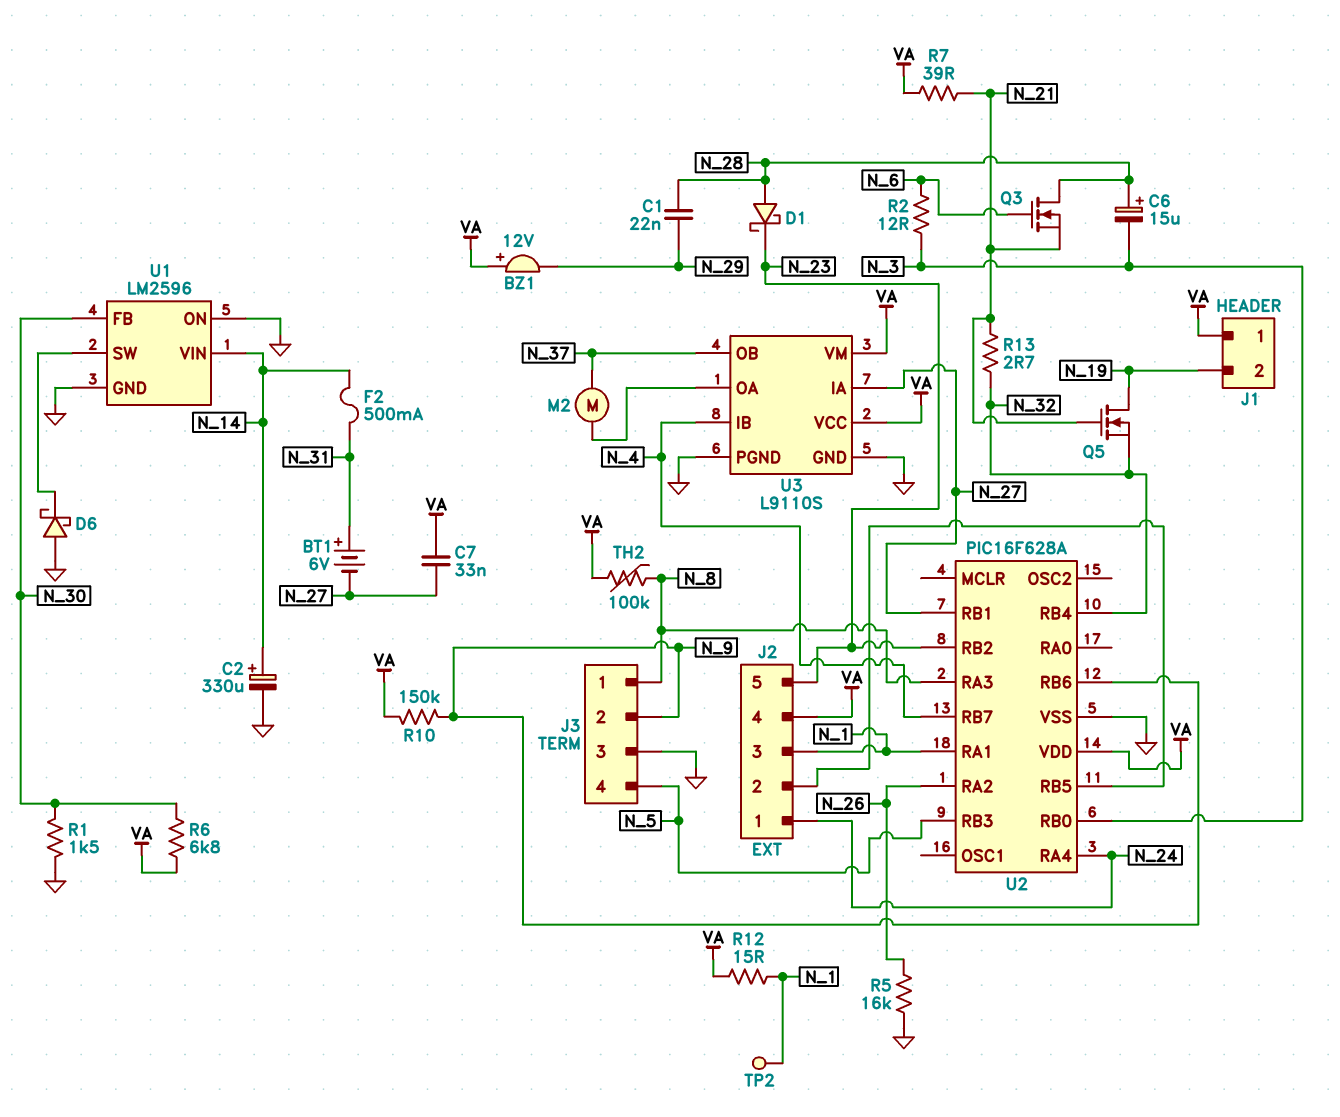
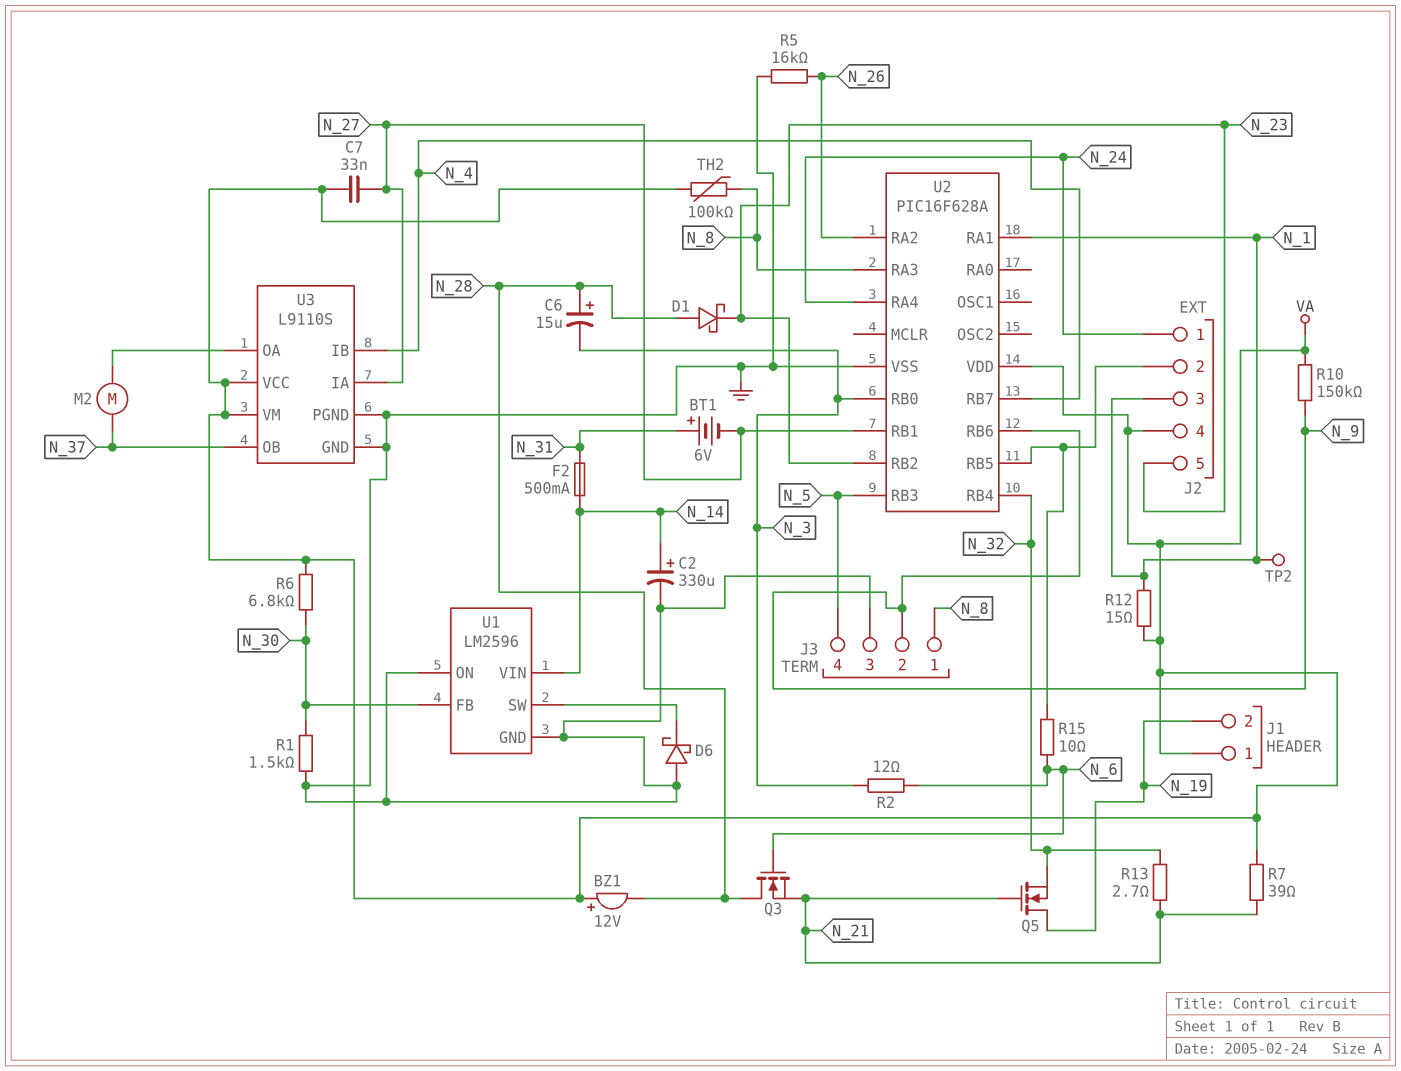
BZ1: buzzer 12V (plus VA, minus N_29) -> buzzer 12V (plus VA, minus N_28)
C1: 22nF (N_28, N_29) -> none
R15: none -> 10 (J2/2, N_6)

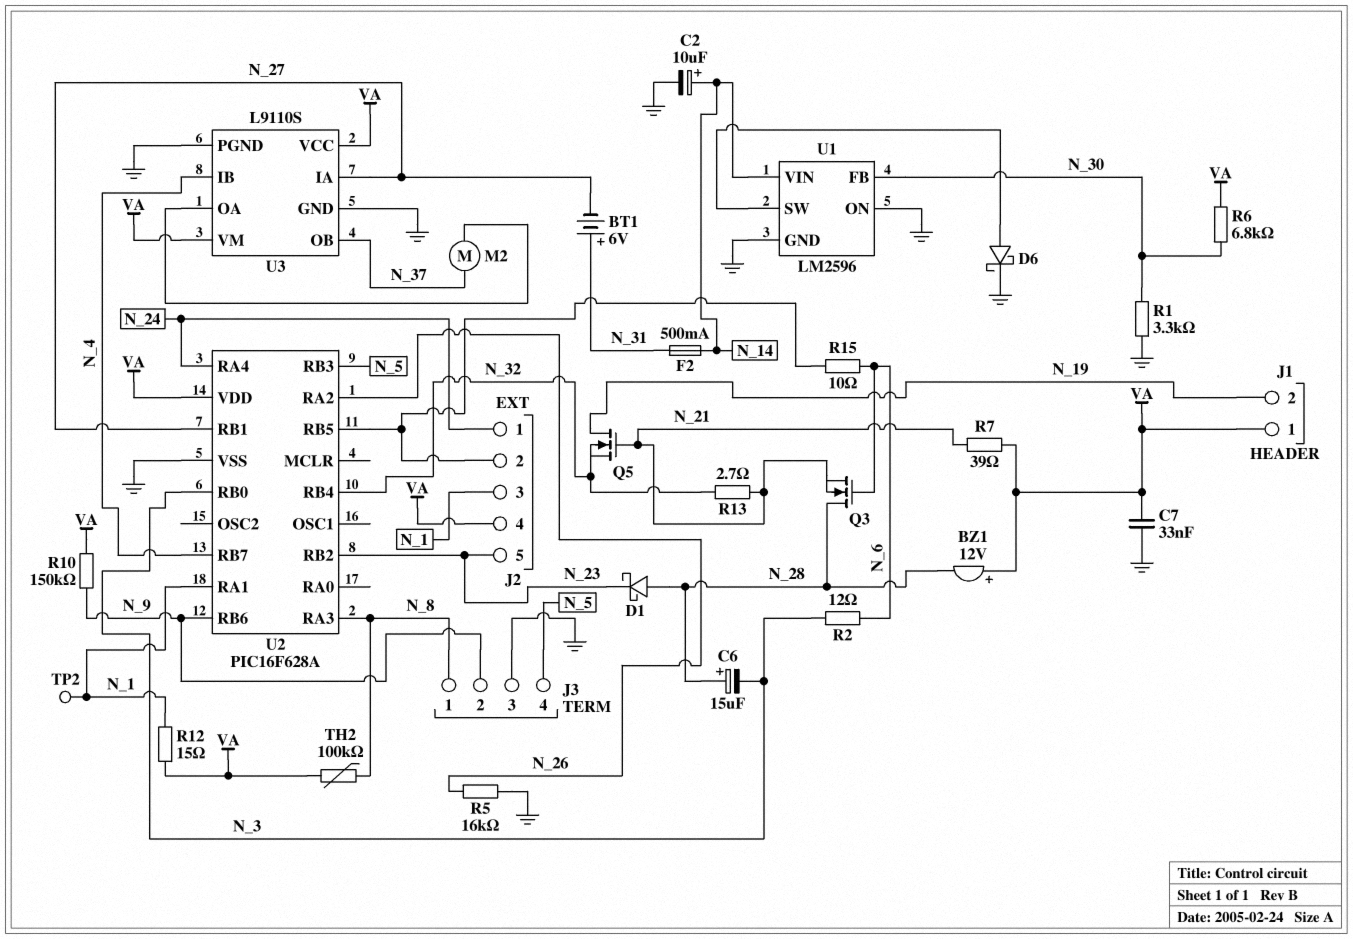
C2: 330uF (plus N_14, minus GND) -> 10uF (plus N_14, minus GND)
C7: 33nF (N_27, VA) -> 33nF (GND, VA)
D6: schottky (A GND, K U1/SW) -> schottky (A U1/SW, K GND)
R1: 1.5k (GND, N_30) -> 3.3k (GND, N_30)

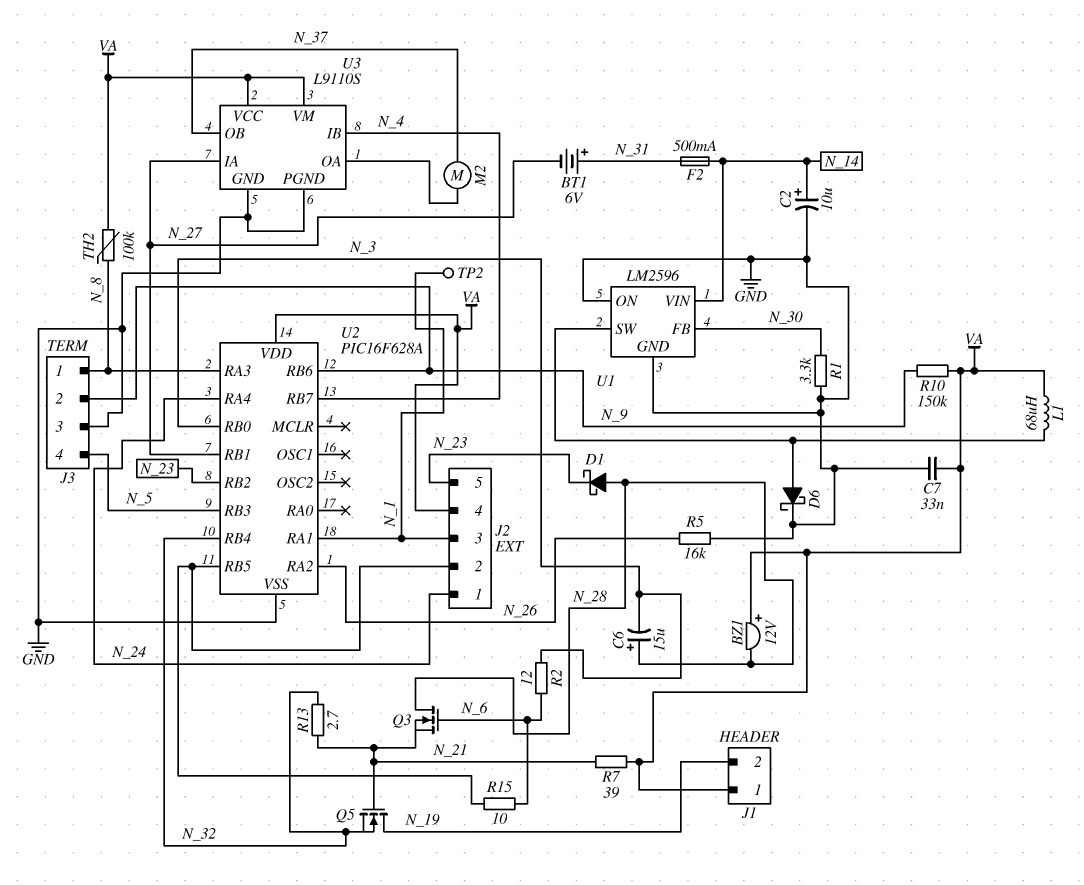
L1: none -> 68uH (U1/SW, VA)
R6: 6.8k (N_30, VA) -> none
R12: 15 (N_1, VA) -> none

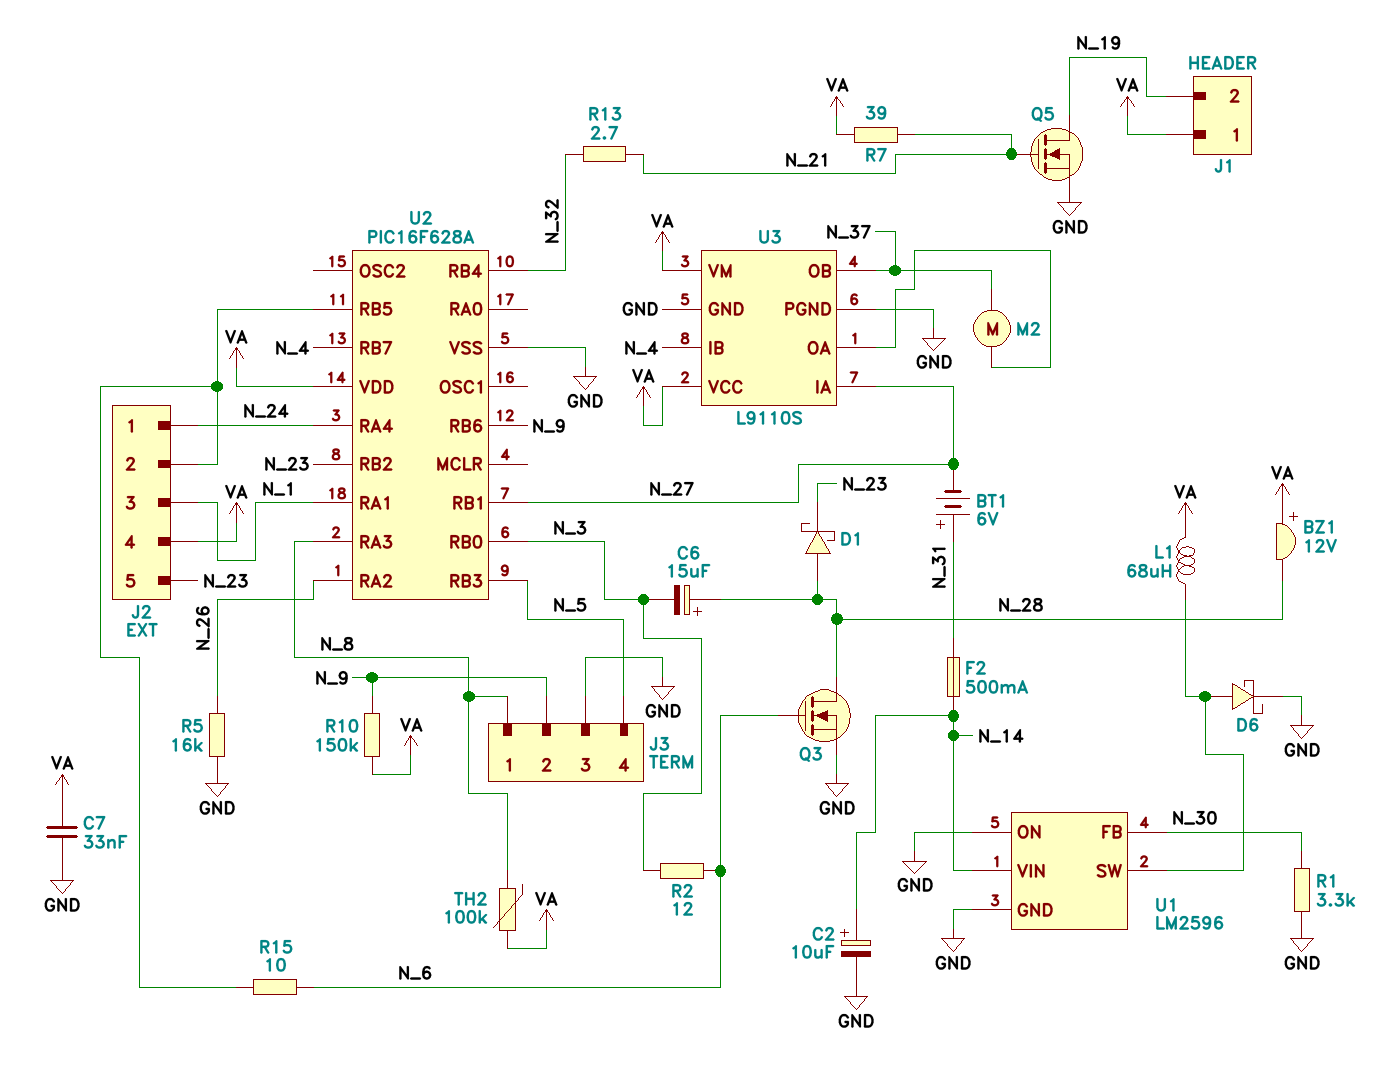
Q3: NMOS (G N_6, D N_28, S N_21) -> NMOS (G N_6, D N_28, S GND)
Q5: NMOS (G N_21, D N_19, S N_32) -> NMOS (G N_21, D N_19, S GND)
TP2: test point (N_1) -> none

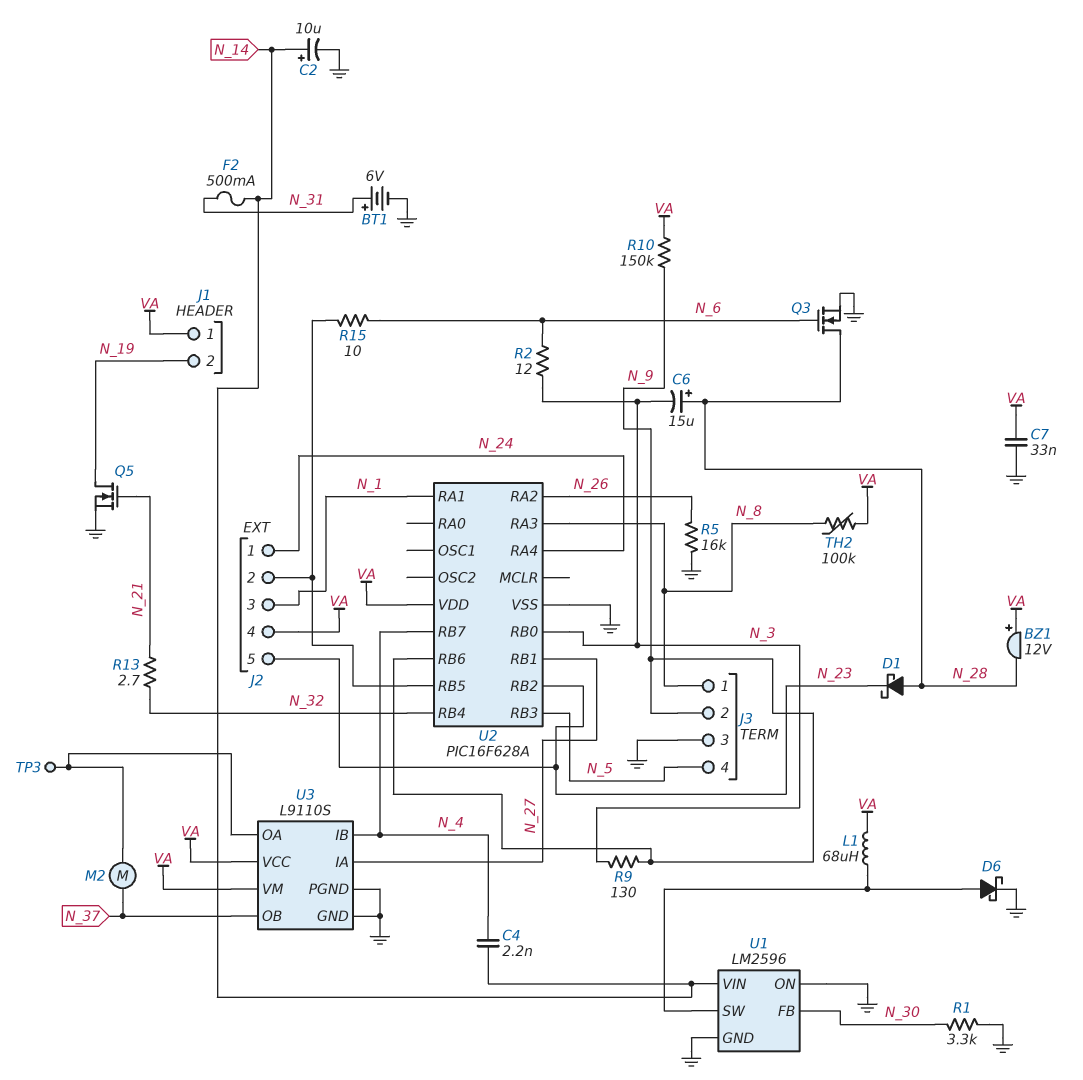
BT1: 6V (plus N_31, minus N_27) -> 6V (plus N_31, minus GND)
C4: none -> 2.2nF (N_4, N_14)
R7: 39 (N_21, VA) -> none
R9: none -> 130 (N_3, N_9)
TP3: none -> test point (U3/OA)

